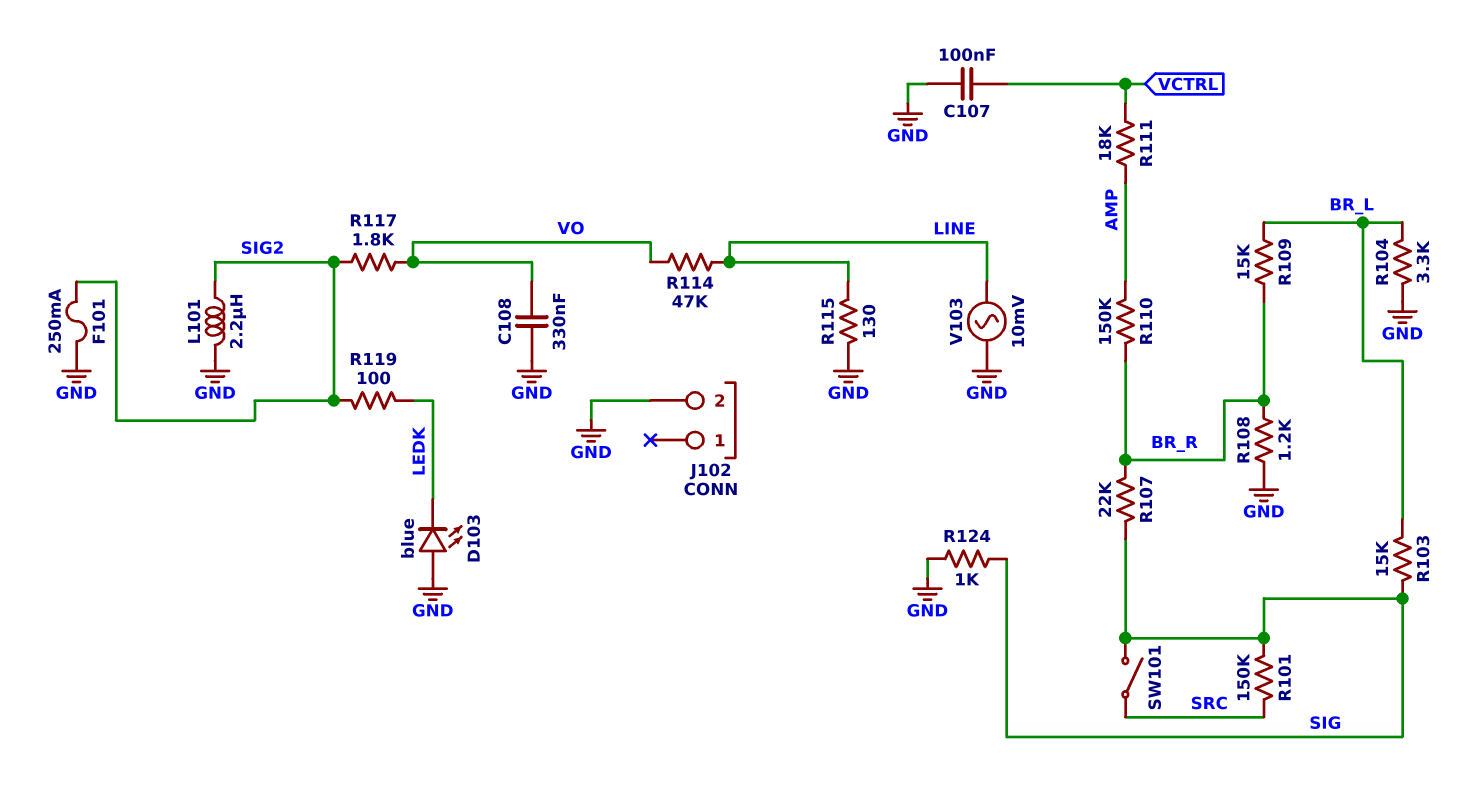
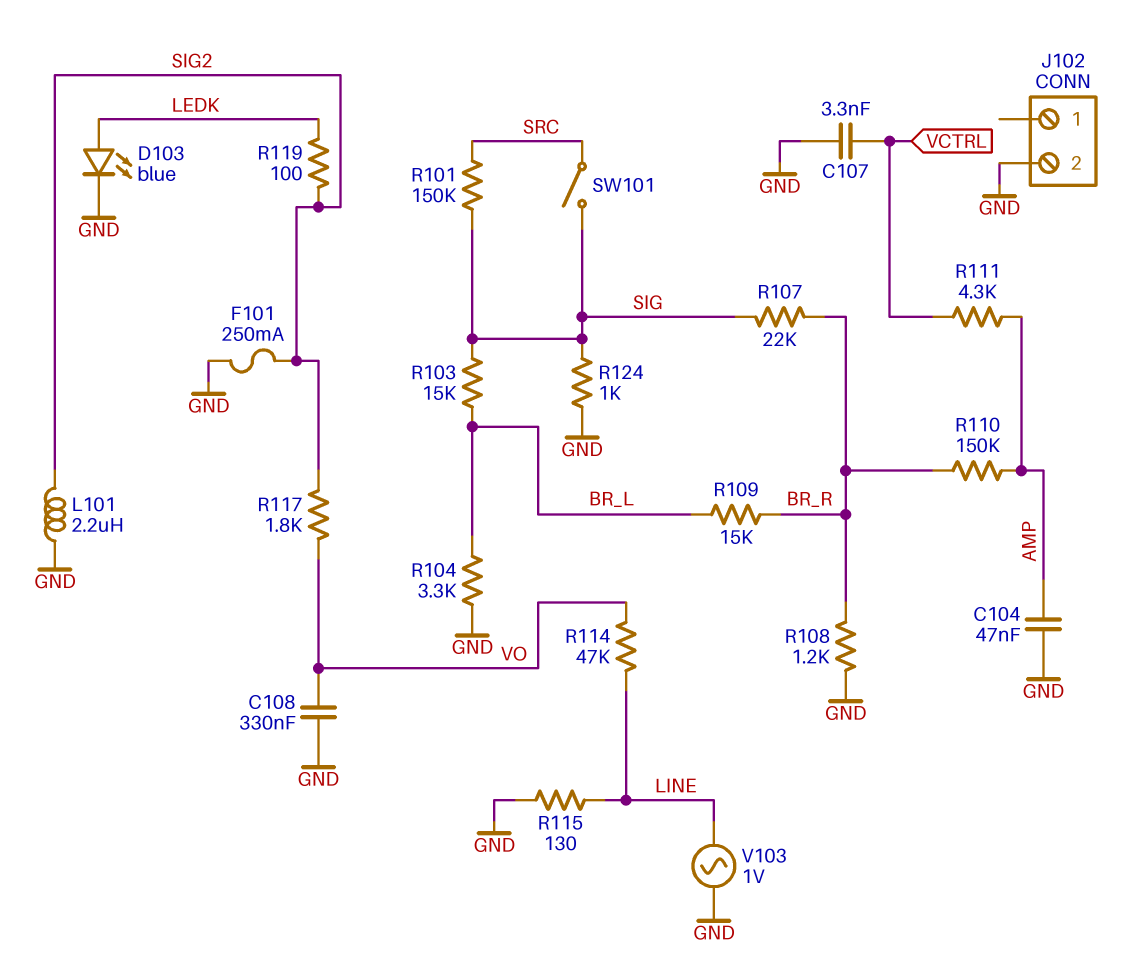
C104: none -> 47nF (AMP, GND)
C107: 100nF (GND, VCTRL) -> 3.3nF (GND, VCTRL)
D103: LED blue (A GND, K LEDK) -> LED blue (A LEDK, K GND)
R111: 18k (AMP, VCTRL) -> 4.3k (AMP, VCTRL)
V103: AC 10mV (GND, LINE) -> AC 1V (GND, LINE)

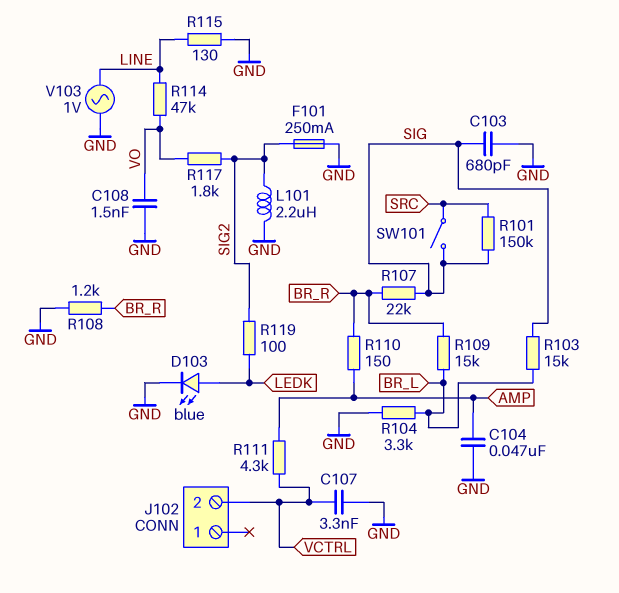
C103: none -> 680pF (GND, SIG)
C108: 330nF (GND, VO) -> 1.5nF (GND, VO)
J102 pin 2: GND -> VCTRL
R110: 150k (AMP, BR_R) -> 150 (AMP, BR_R)
R124: 1k (GND, SIG) -> none

